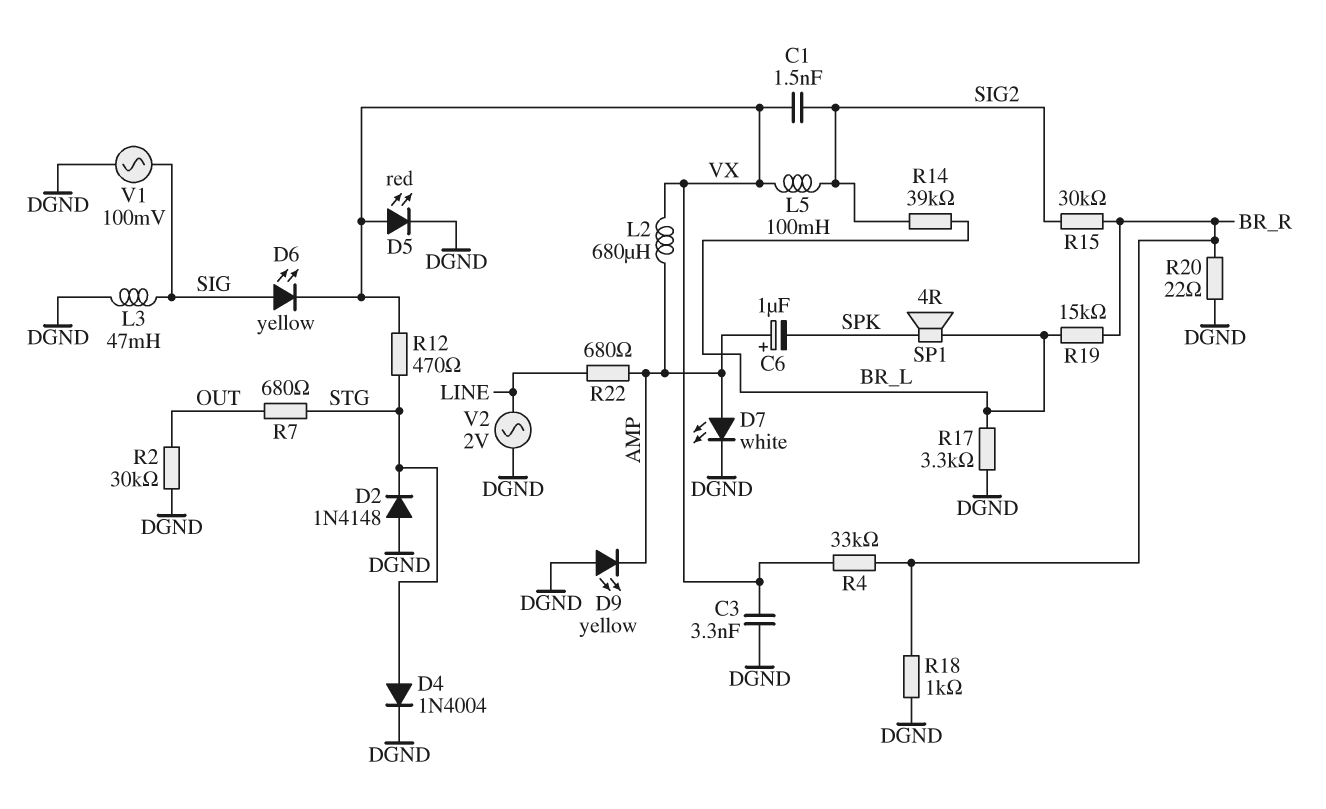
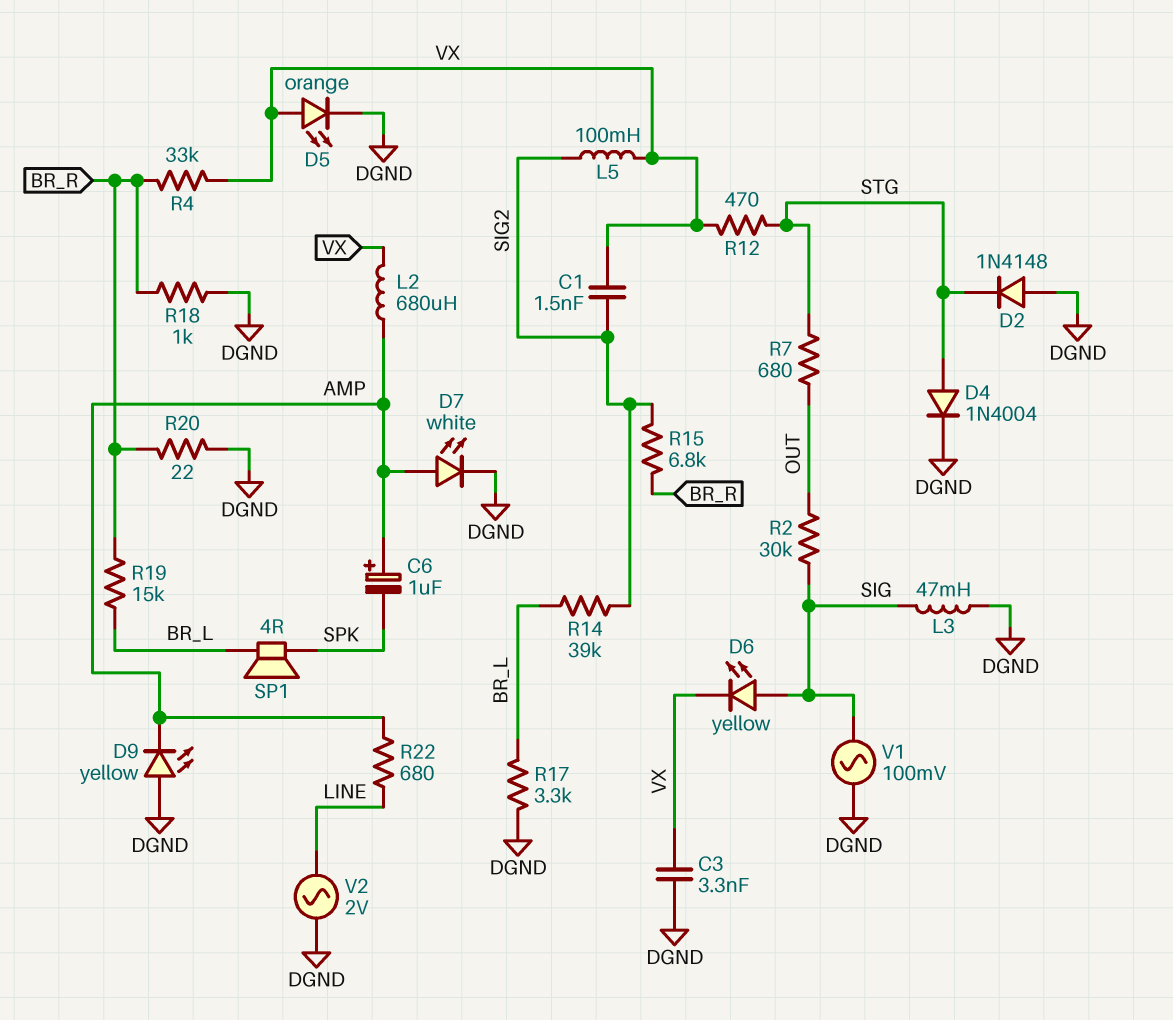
D5: LED red (A VX, K DGND) -> LED orange (A VX, K DGND)
R2: 30k (DGND, OUT) -> 30k (OUT, SIG)
R15: 30k (BR_R, SIG2) -> 6.8k (BR_R, SIG2)

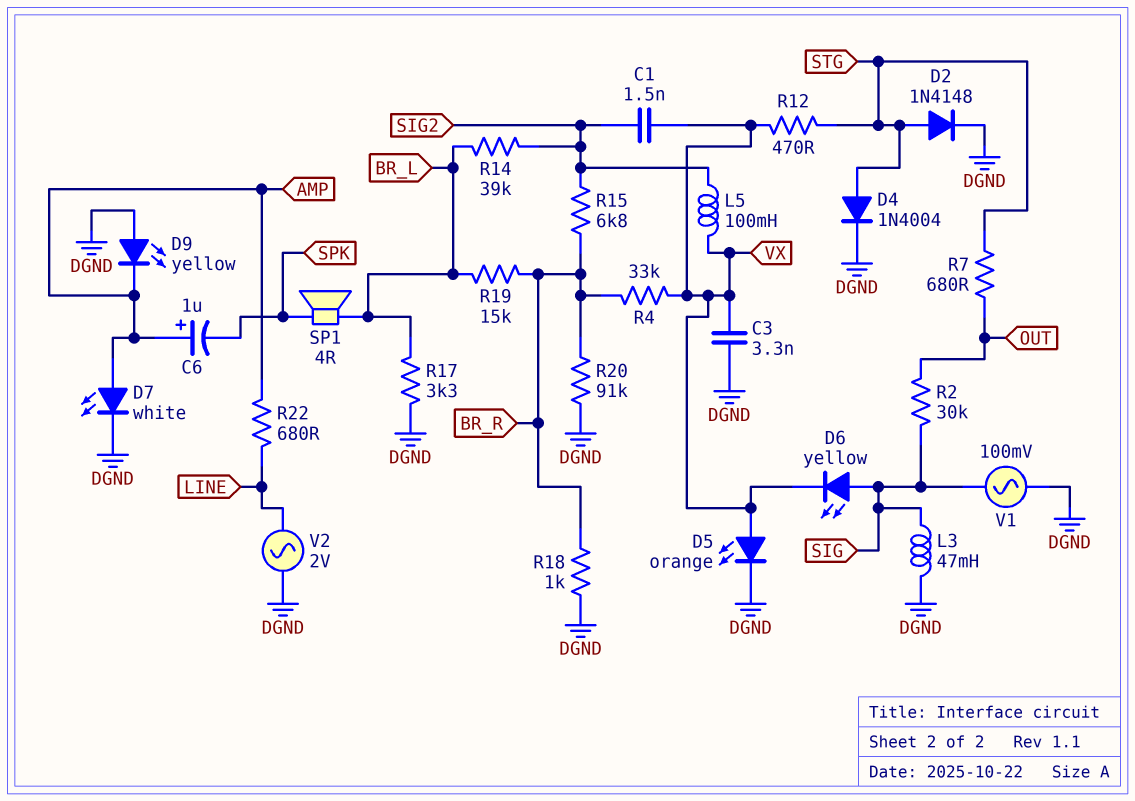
D2: diode 1N4148 (A DGND, K STG) -> diode 1N4148 (A STG, K DGND)
L2: 680uH (AMP, VX) -> none
R20: 22 (BR_R, DGND) -> 91k (BR_R, DGND)

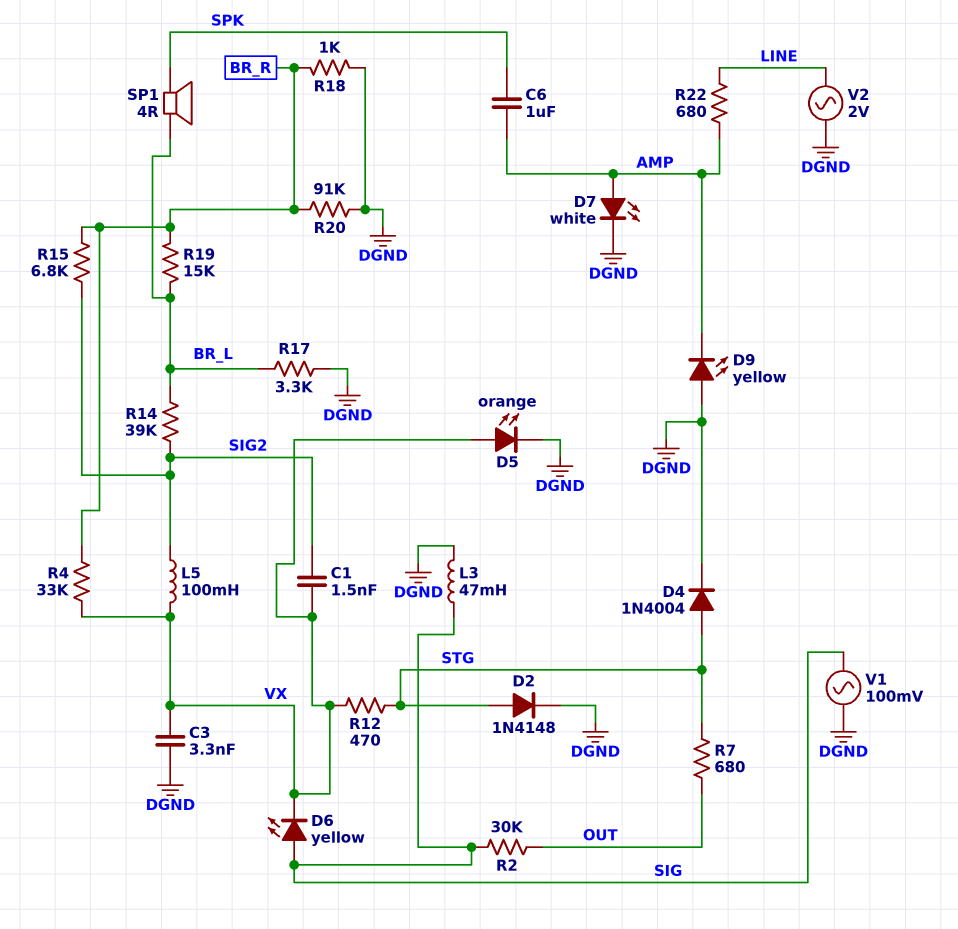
C6: 1uF (plus AMP, minus SPK) -> 1uF (AMP, SPK)

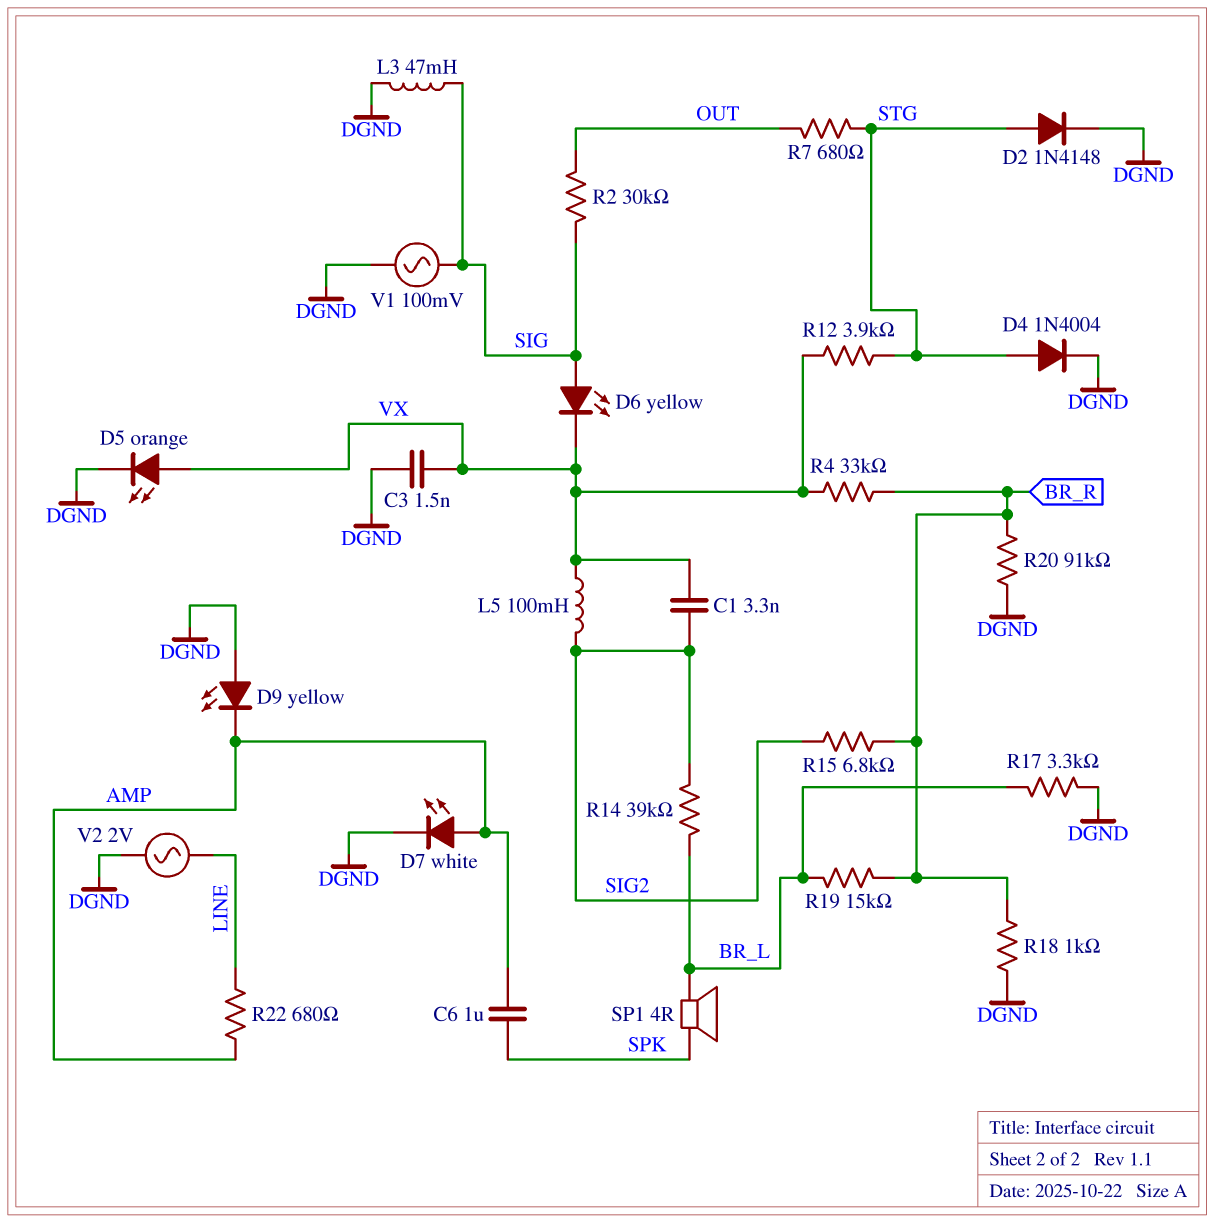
C1: 1.5nF (SIG2, VX) -> 3.3nF (SIG2, VX)
C3: 3.3nF (DGND, VX) -> 1.5nF (DGND, VX)
R12: 470 (STG, VX) -> 3.9k (STG, VX)

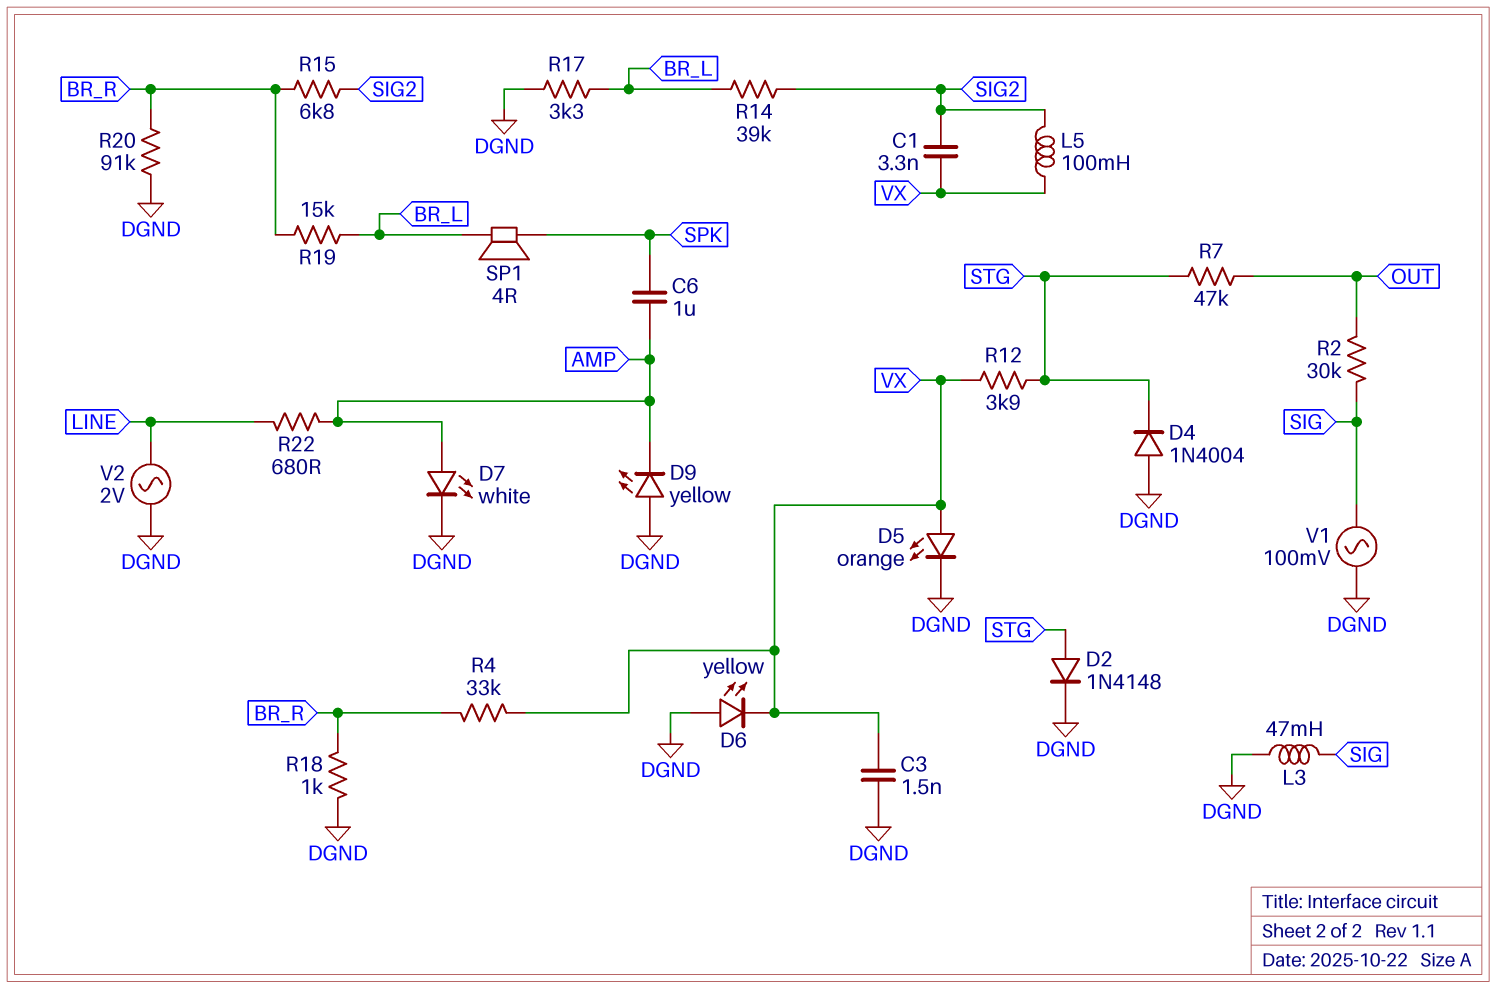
D4: diode 1N4004 (A STG, K DGND) -> diode 1N4004 (A DGND, K STG)
D6: LED yellow (A SIG, K VX) -> LED yellow (A DGND, K VX)
R7: 680 (OUT, STG) -> 47k (OUT, STG)

